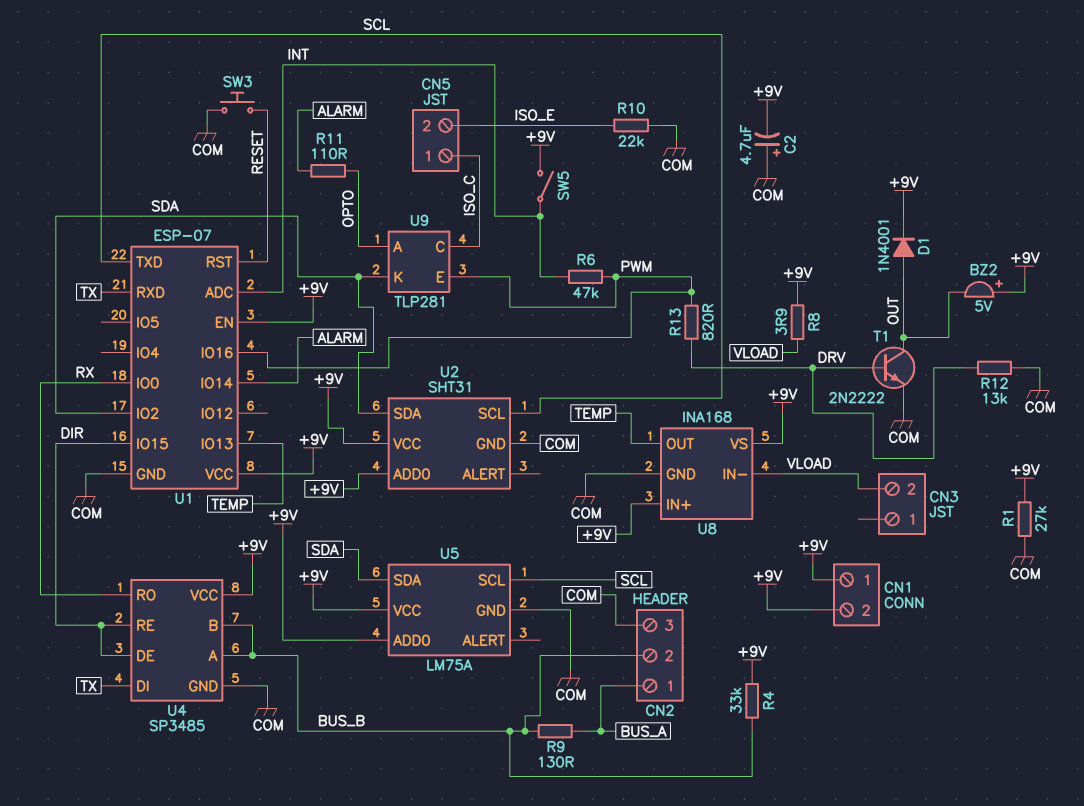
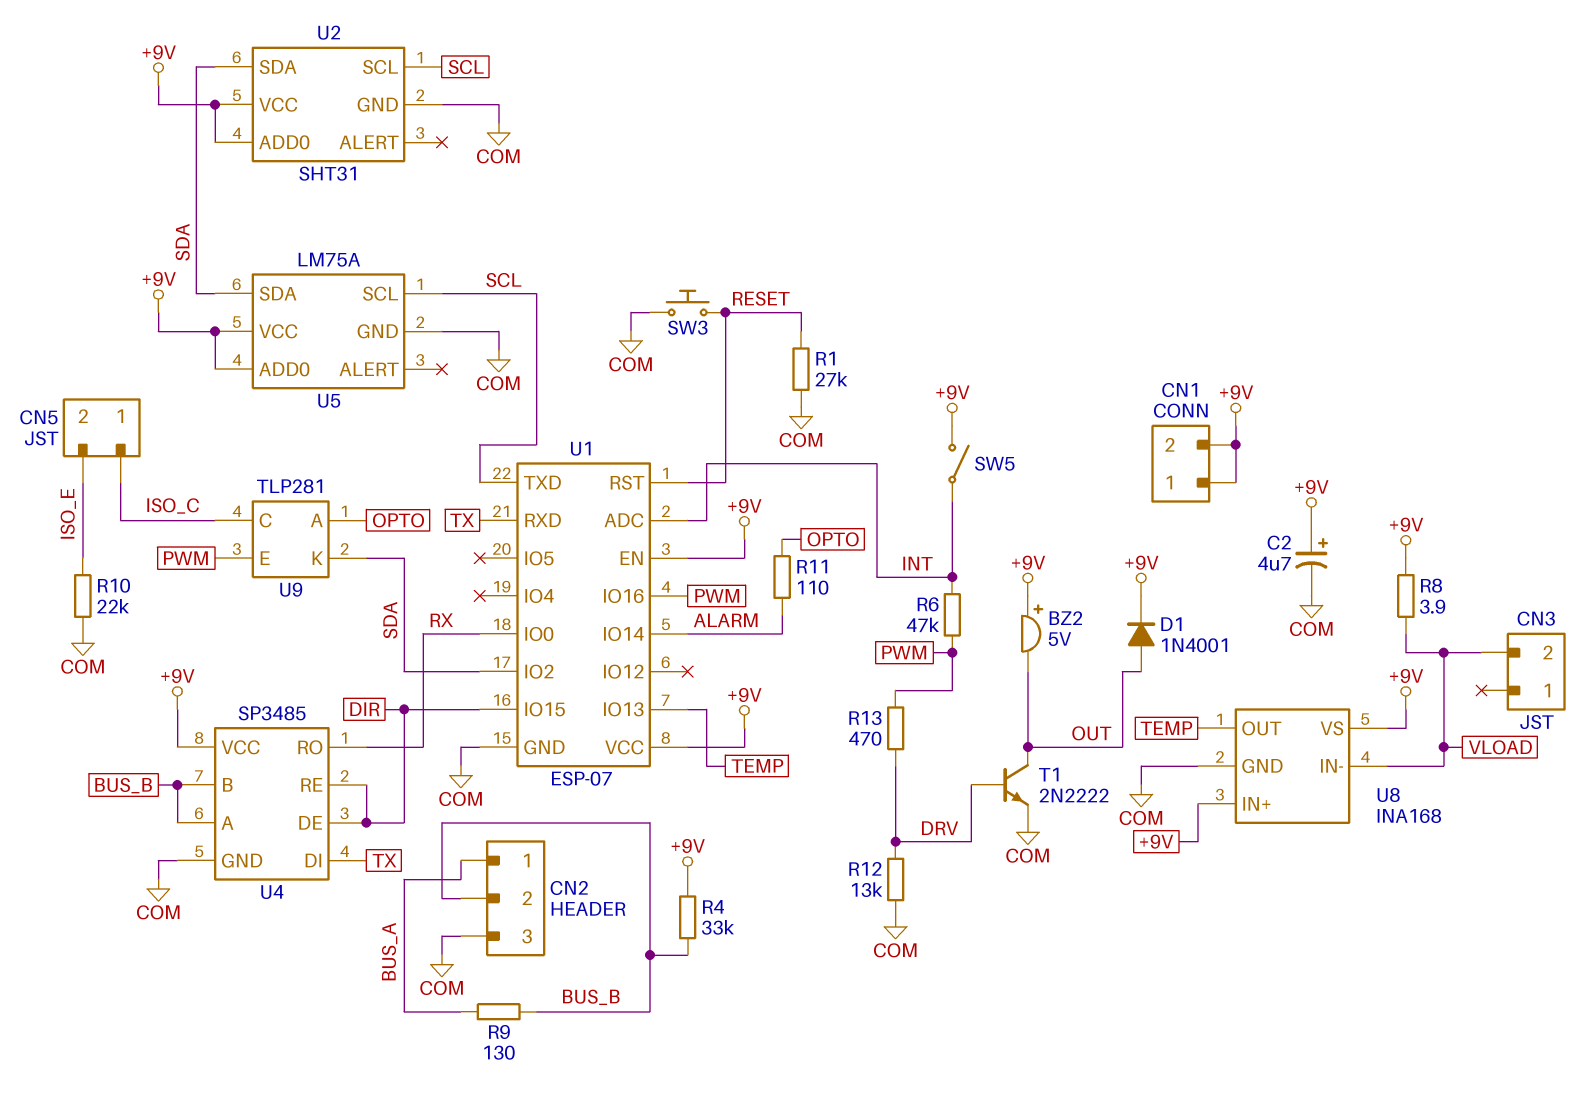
C2: 4.7uF (plus COM, minus +9V) -> 4.7uF (plus +9V, minus COM)
R1: 27k (+9V, COM) -> 27k (COM, RESET)
R13: 820 (DRV, PWM) -> 470 (DRV, PWM)

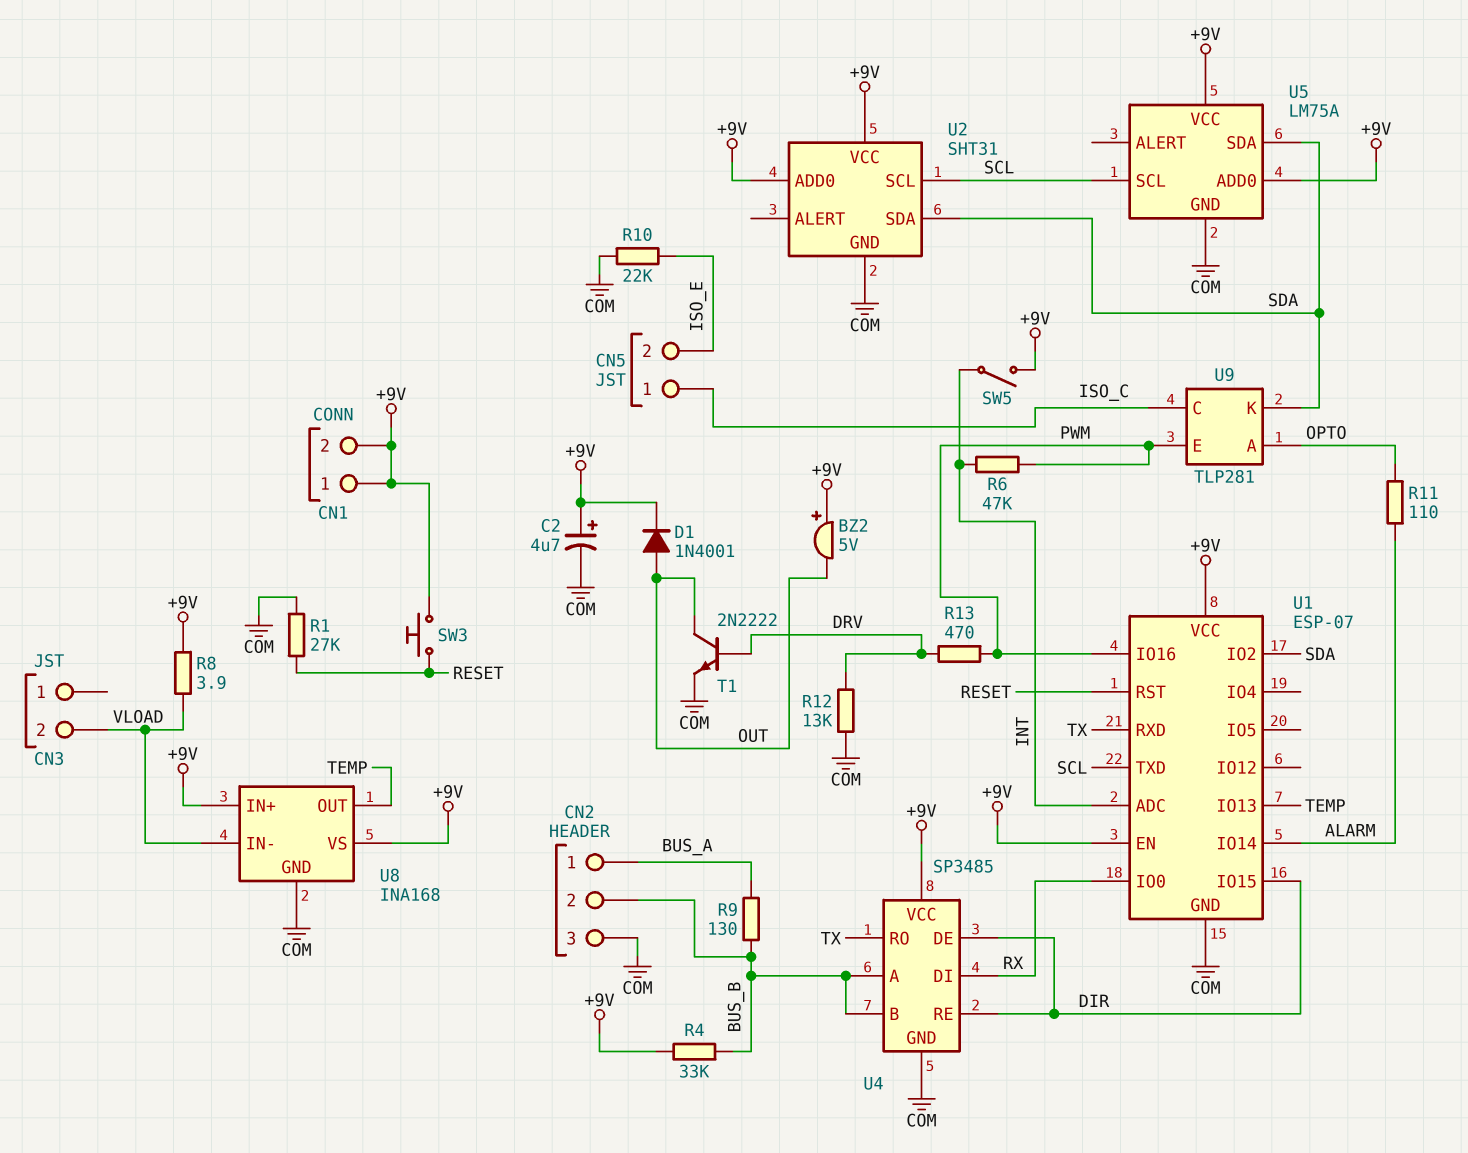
SW3: button (COM, RESET) -> button (+9V, RESET)
U4 pin DI: TX -> RX
U4 pin RO: RX -> TX

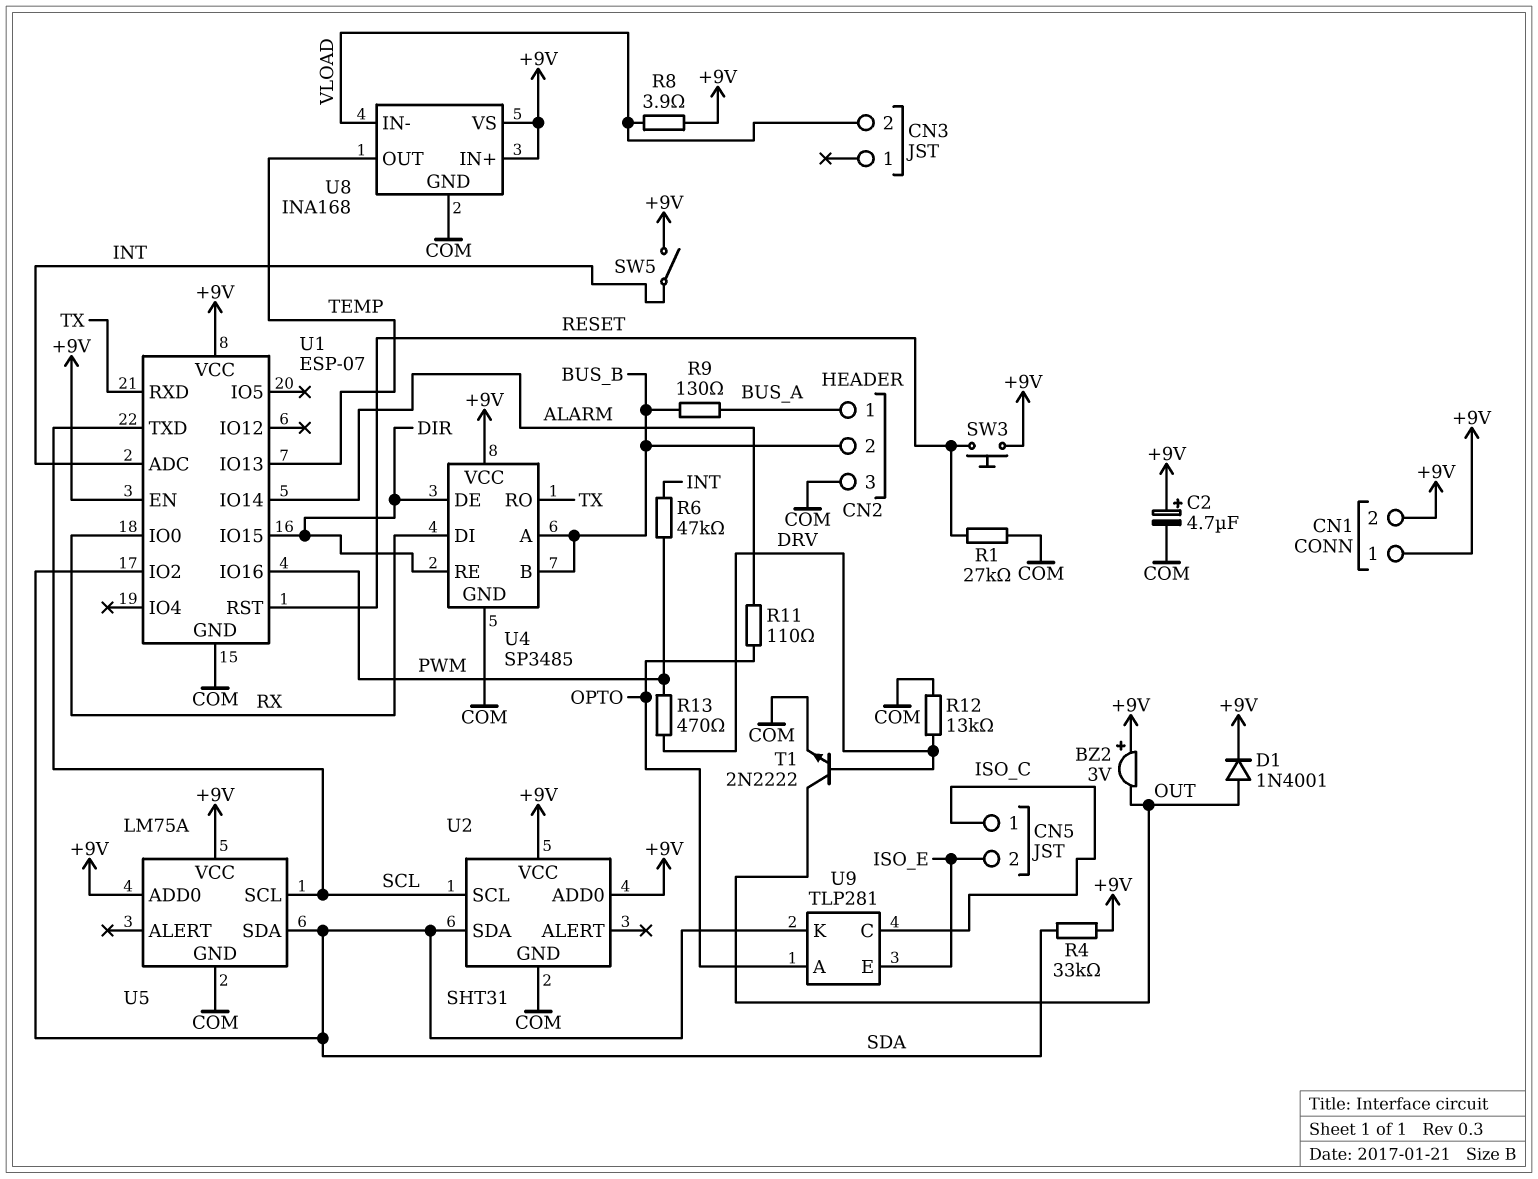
BZ2: buzzer 5V (plus +9V, minus OUT) -> buzzer 3V (plus +9V, minus OUT)
R4: 33k (+9V, BUS_B) -> 33k (+9V, SDA)
R10: 22k (COM, ISO_E) -> none
U9 pin E: PWM -> ISO_E

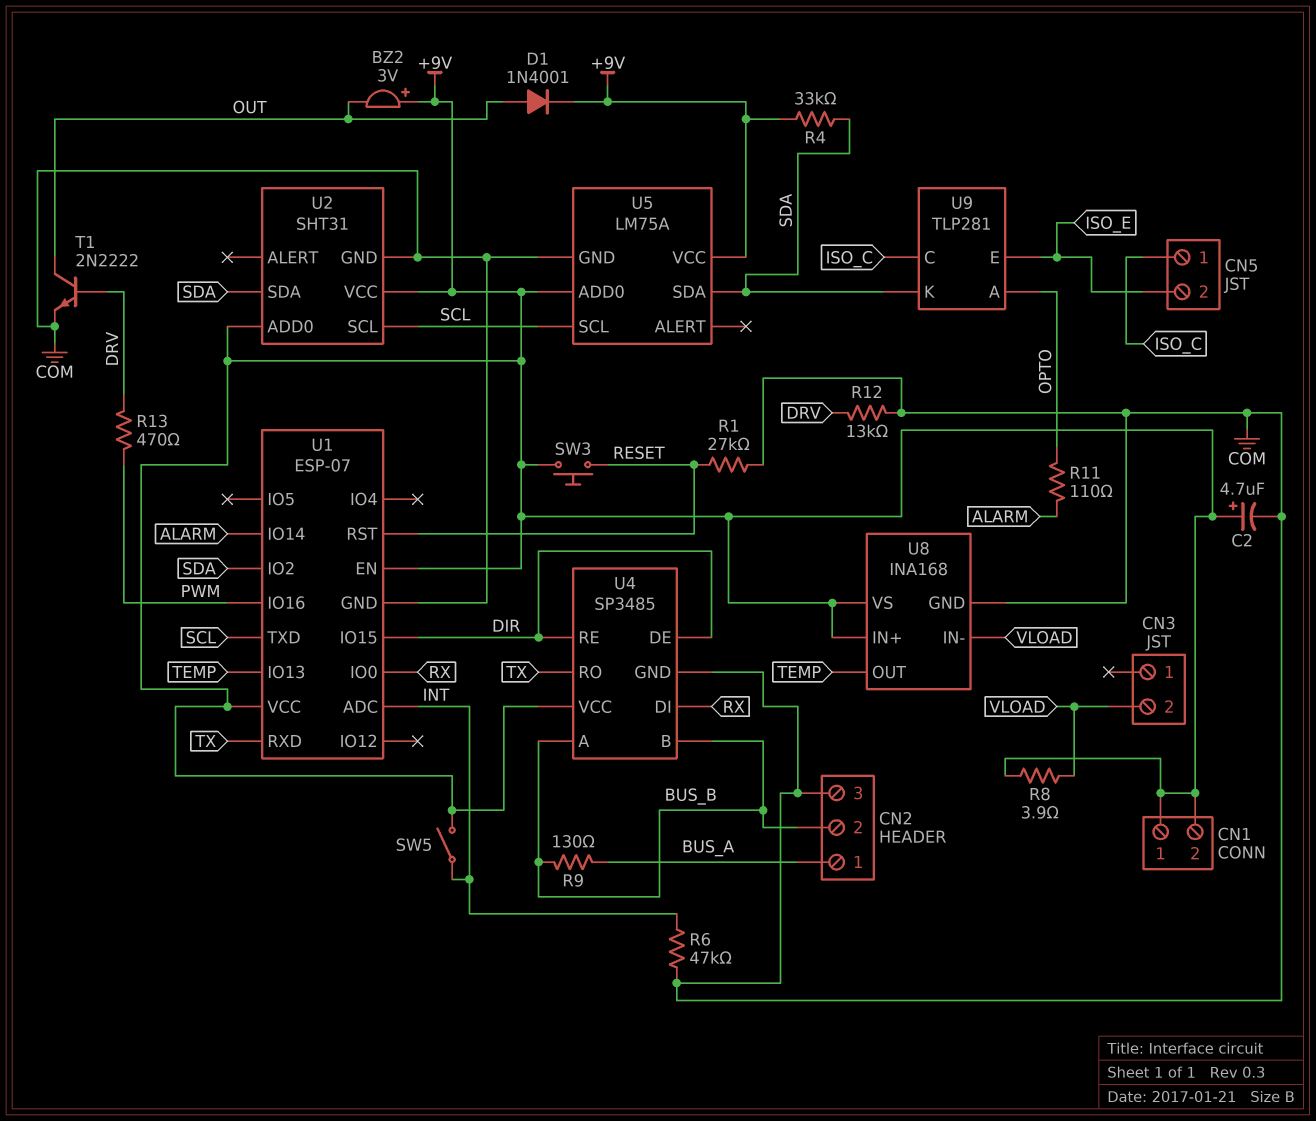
R6: 47k (INT, PWM) -> 47k (COM, INT)

